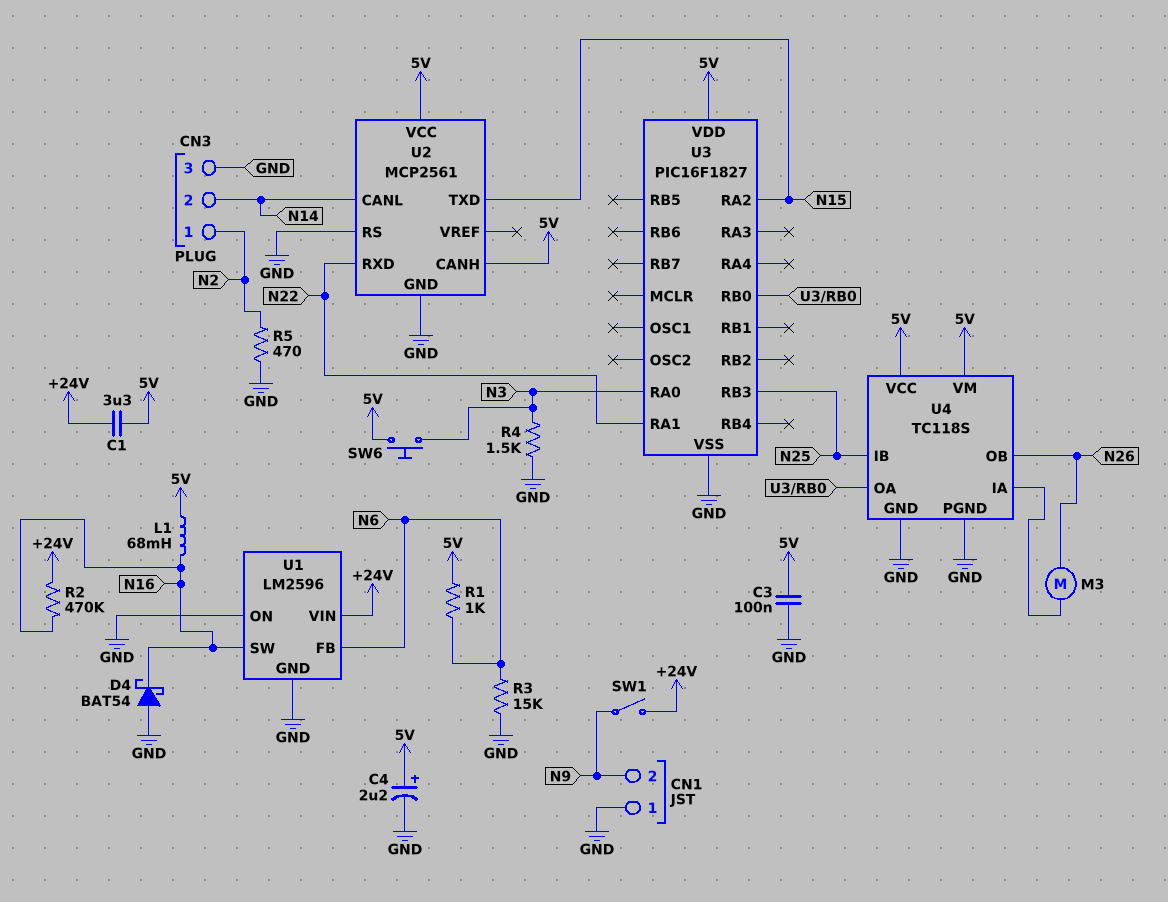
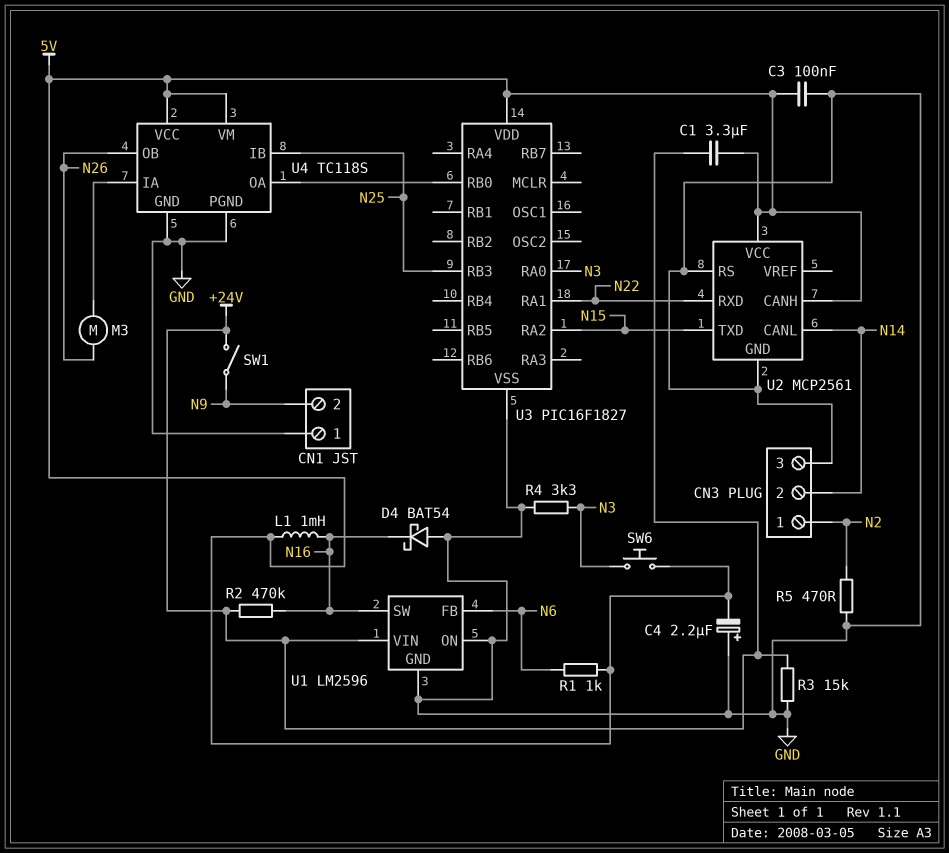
C4: 2.2uF (plus 5V, minus GND) -> 2.2uF (plus GND, minus 5V)
L1: 68mH (5V, N16) -> 1mH (5V, N16)
R3: 15k (GND, N6) -> 15k (+24V, GND)
R4: 1.5k (GND, N3) -> 3.3k (GND, N3)

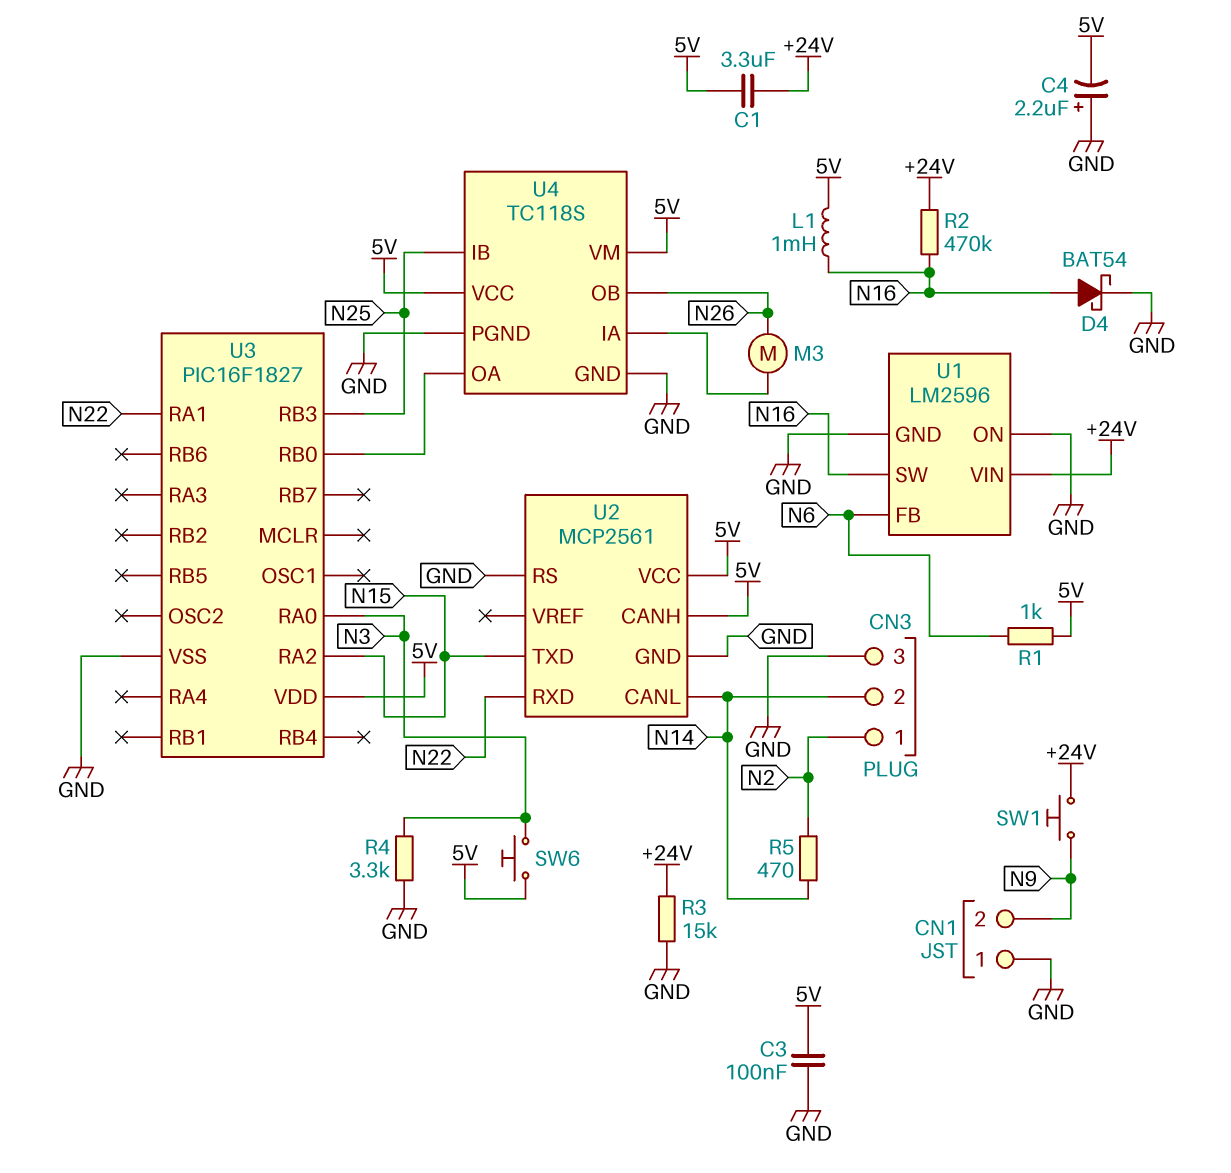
D4: schottky BAT54 (A GND, K N16) -> schottky BAT54 (A N16, K GND)
R5: 470 (GND, N2) -> 470 (N2, N14)
SW1: switch (+24V, N9) -> button (+24V, N9)

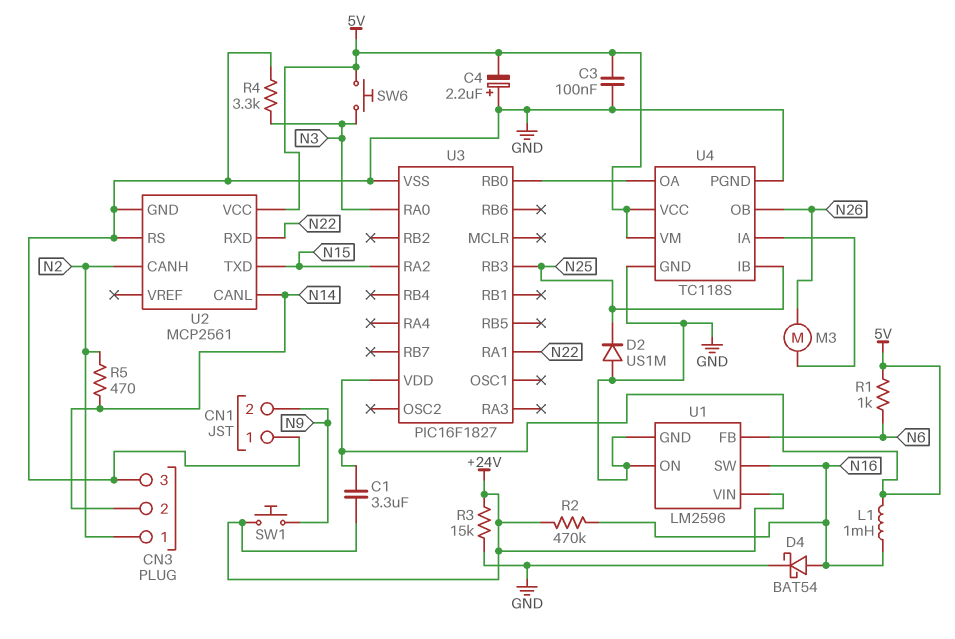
D2: none -> diode US1M (A GND, K N25)
U2 pin CANH: 5V -> N2

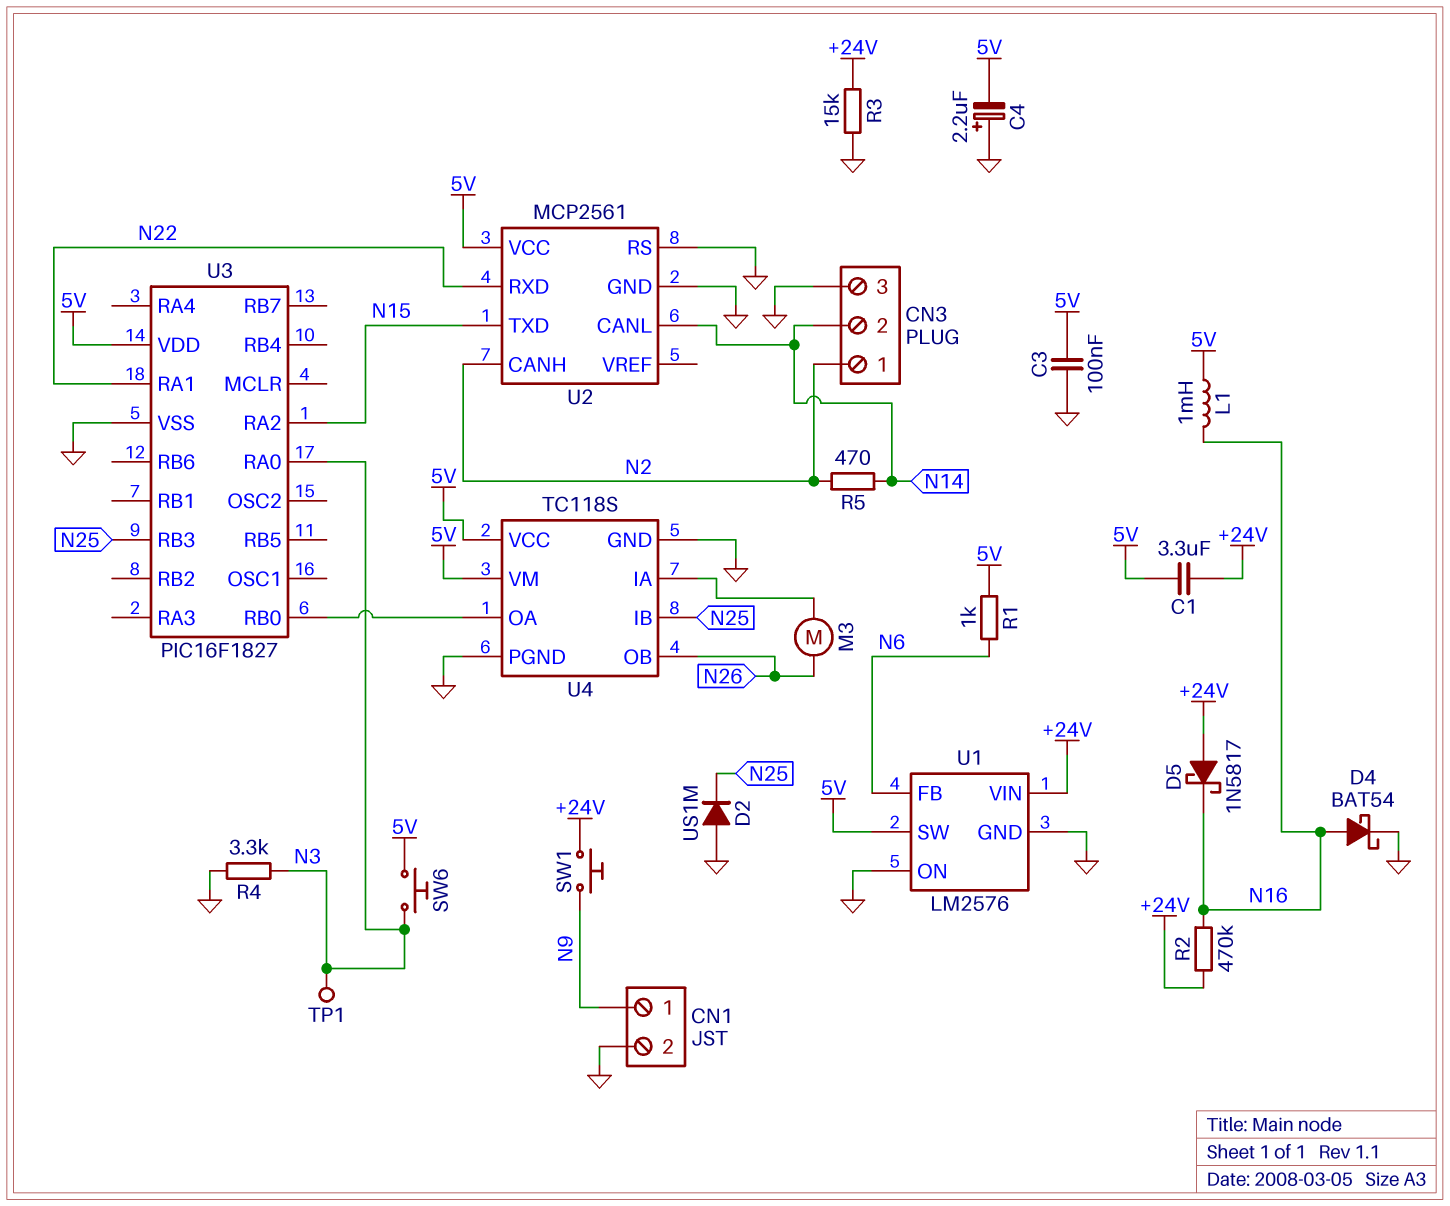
CN1 pin 1: GND -> N9
CN1 pin 2: N9 -> GND
D5: none -> schottky 1N5817 (A +24V, K N16)
TP1: none -> test point (N3)
U1: LM2596 -> LM2576
U1 pin SW: N16 -> 5V

